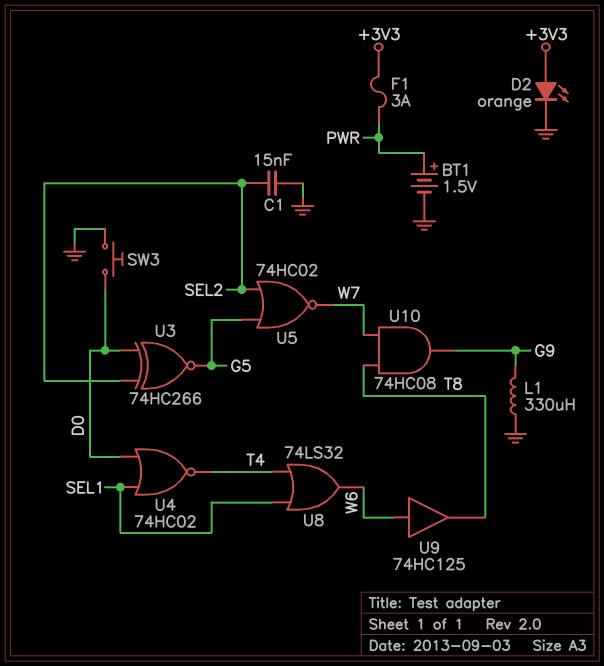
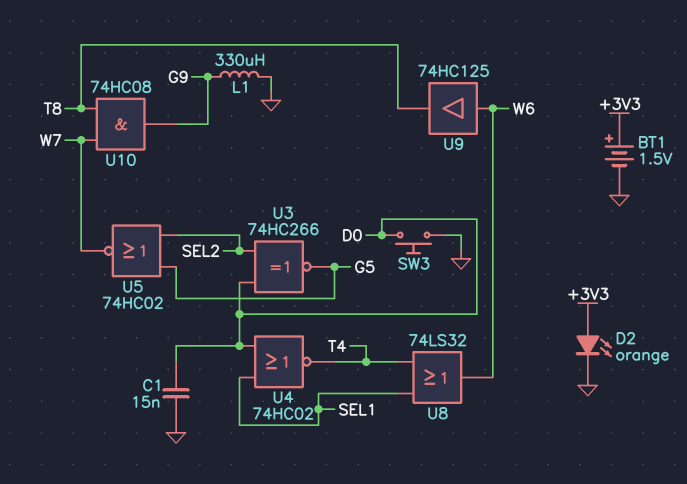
BT1: 1.5V (plus PWR, minus GND) -> 1.5V (plus +3V3, minus GND)
C1: 15nF (GND, SEL2) -> 15nF (D0, GND)
F1: 3A (+3V3, PWR) -> none

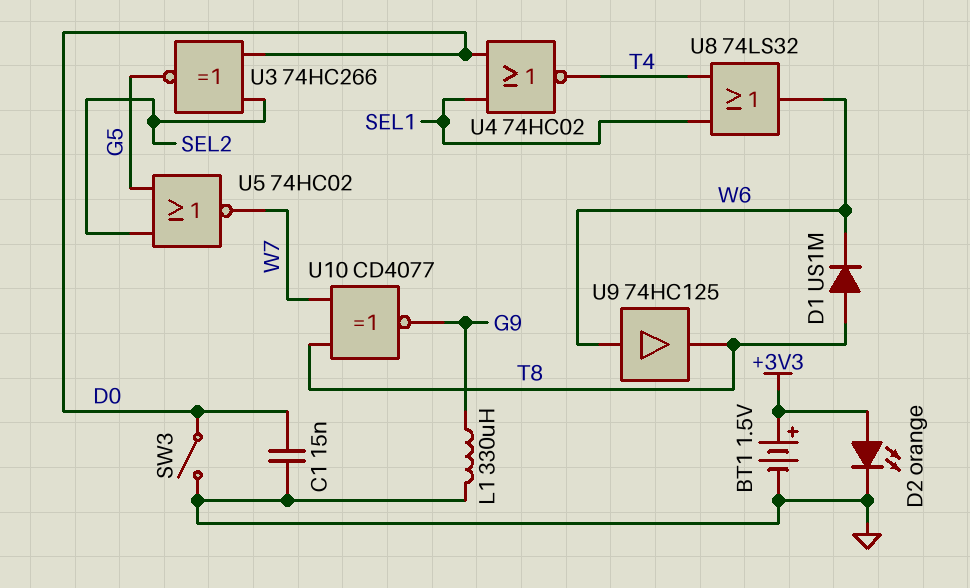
D1: none -> diode US1M (A T8, K W6)
SW3: button (D0, GND) -> switch (D0, GND)
U10: AND 74HC08 (in T8, in W7, out G9) -> XNOR CD4077 (in T8, in W7, out G9)

